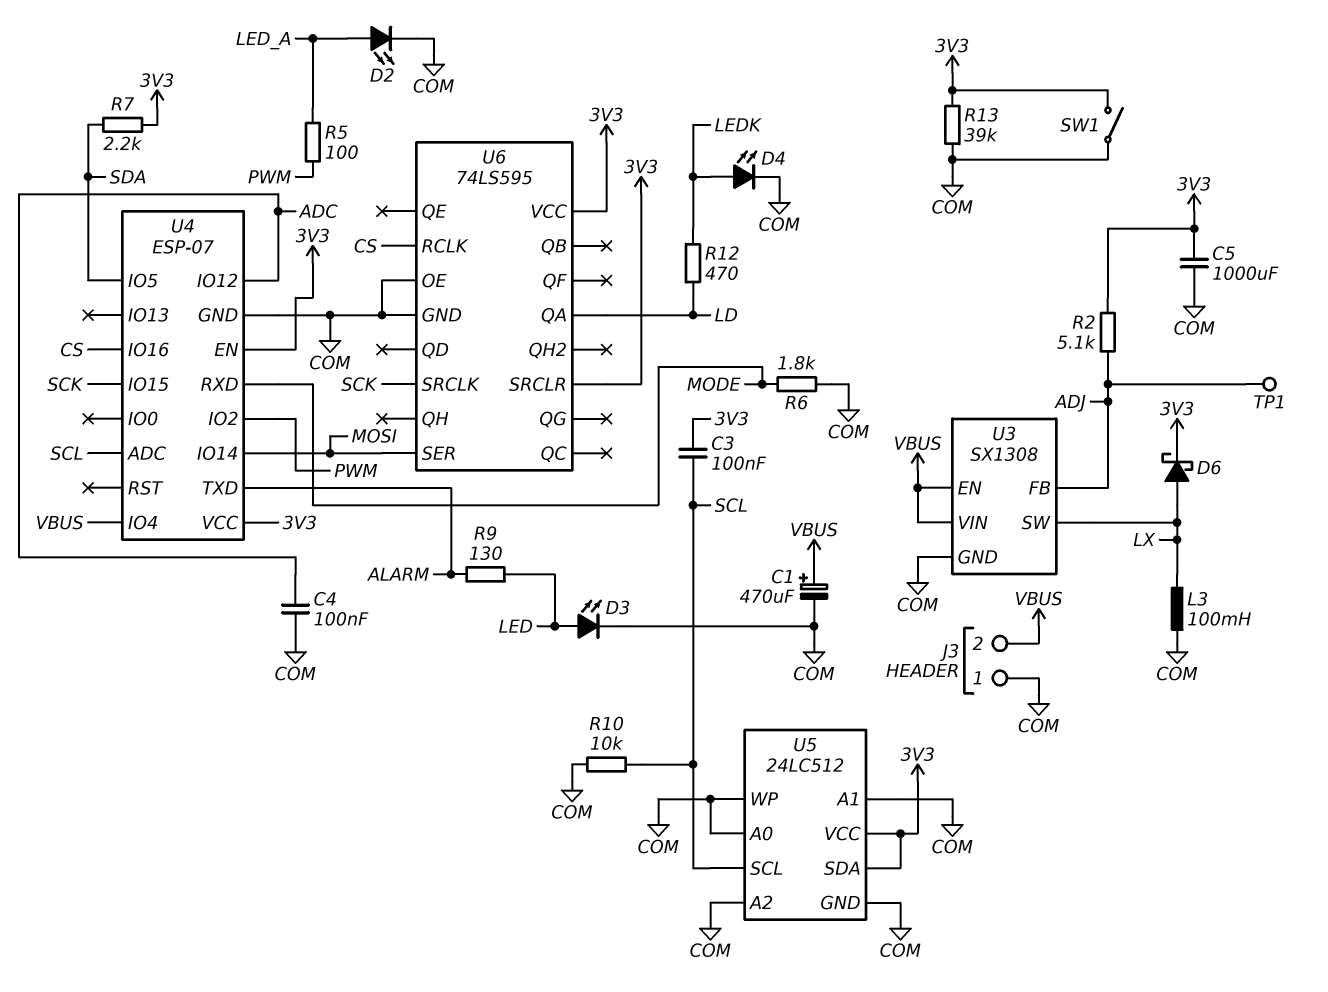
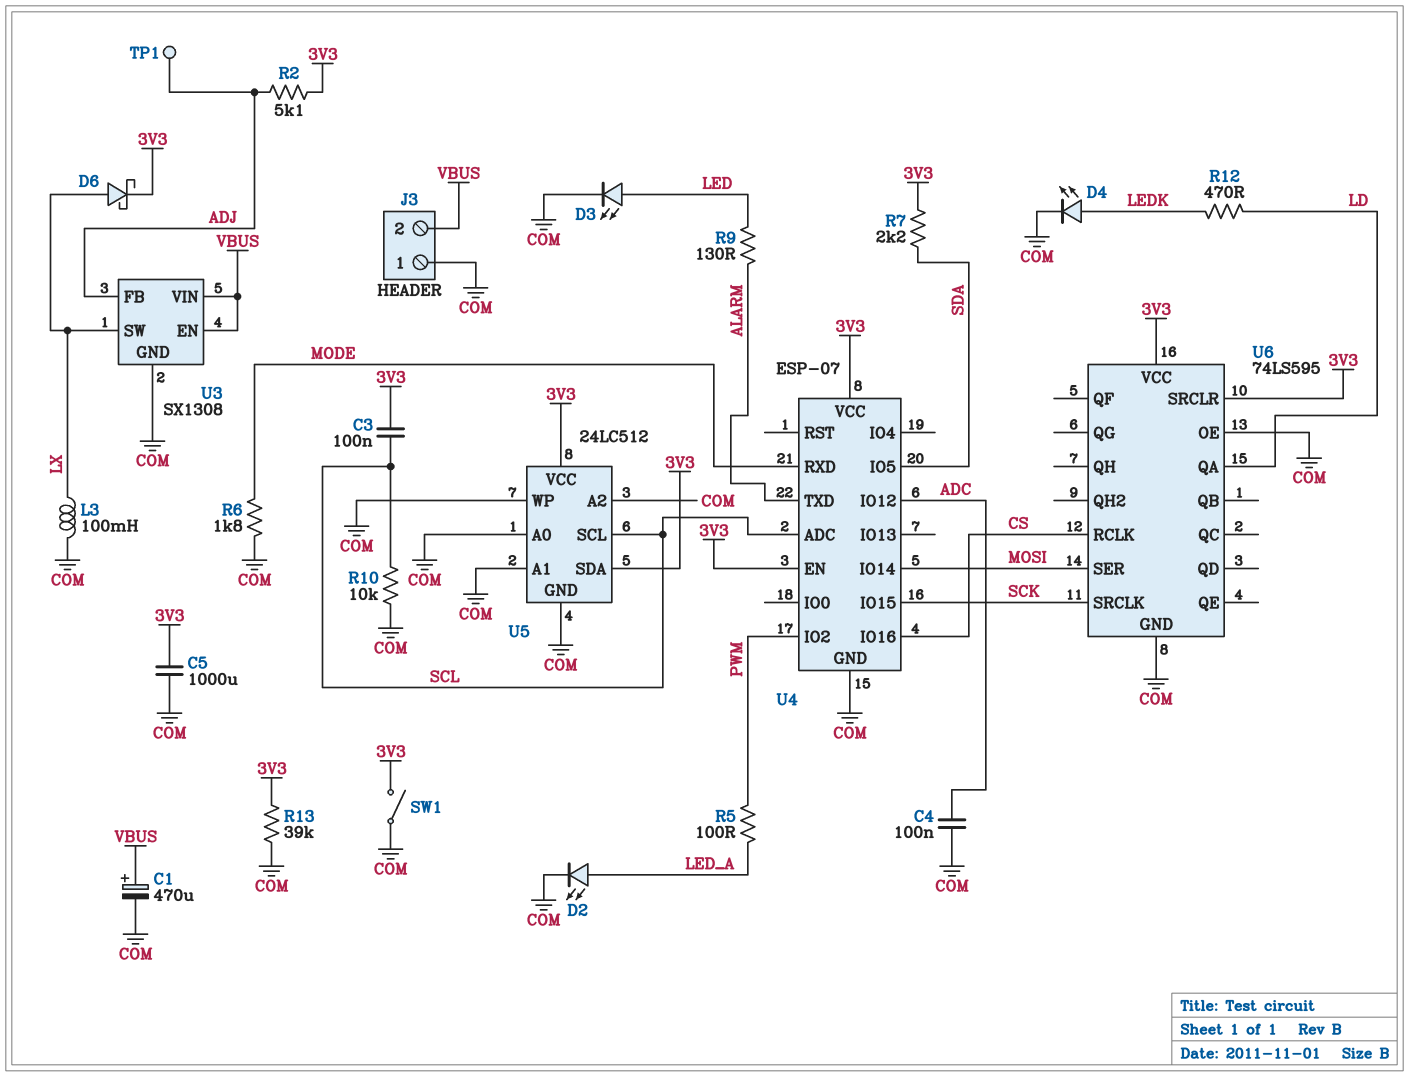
U4 pin IO4: VBUS -> none

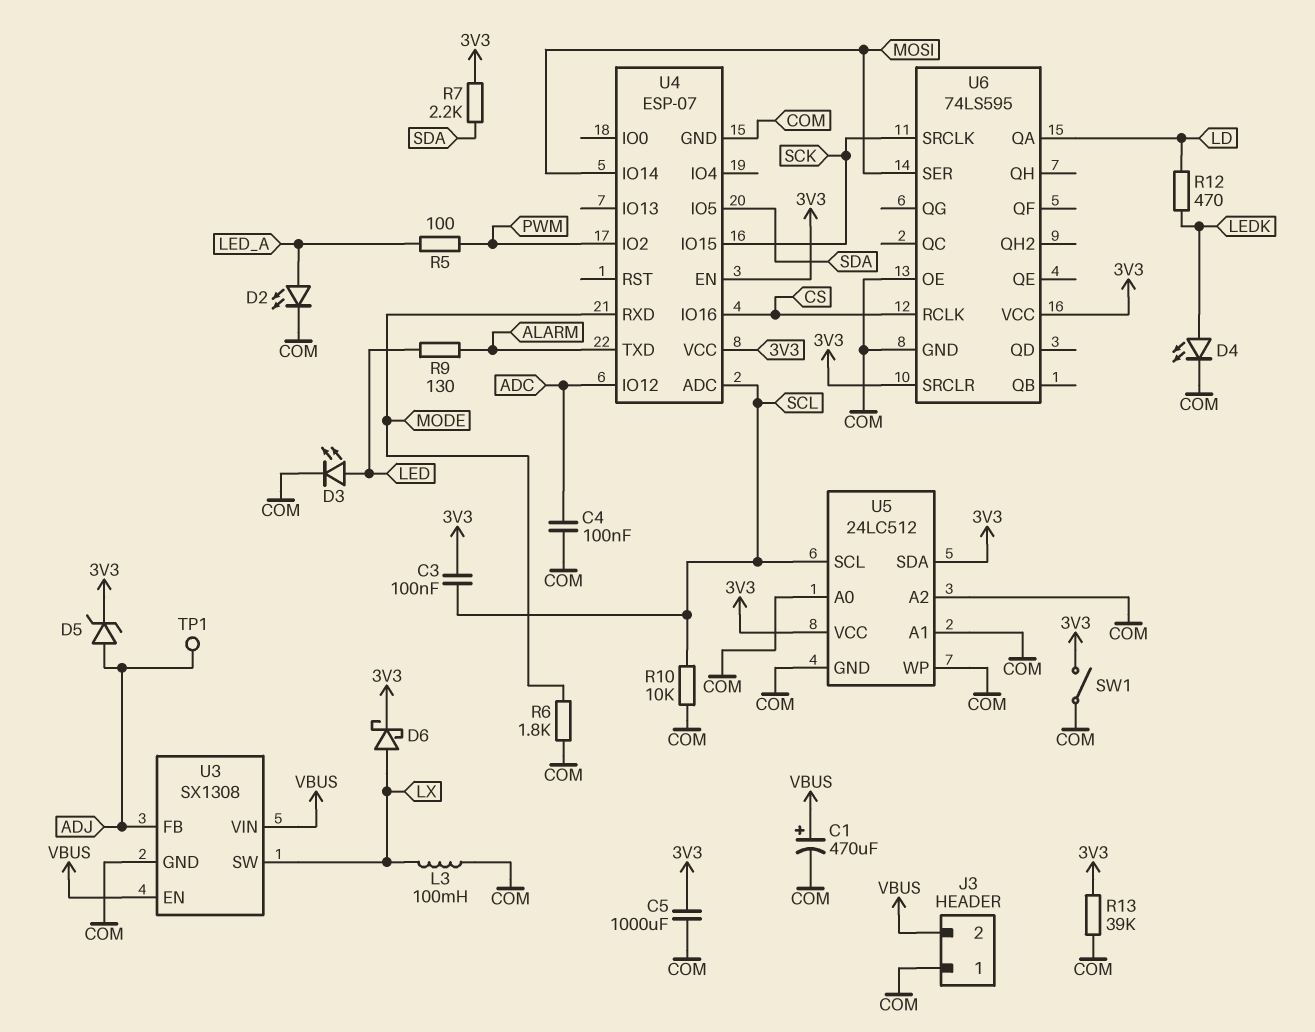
D5: none -> zener (A ADJ, K 3V3)
R2: 5.1k (3V3, ADJ) -> none

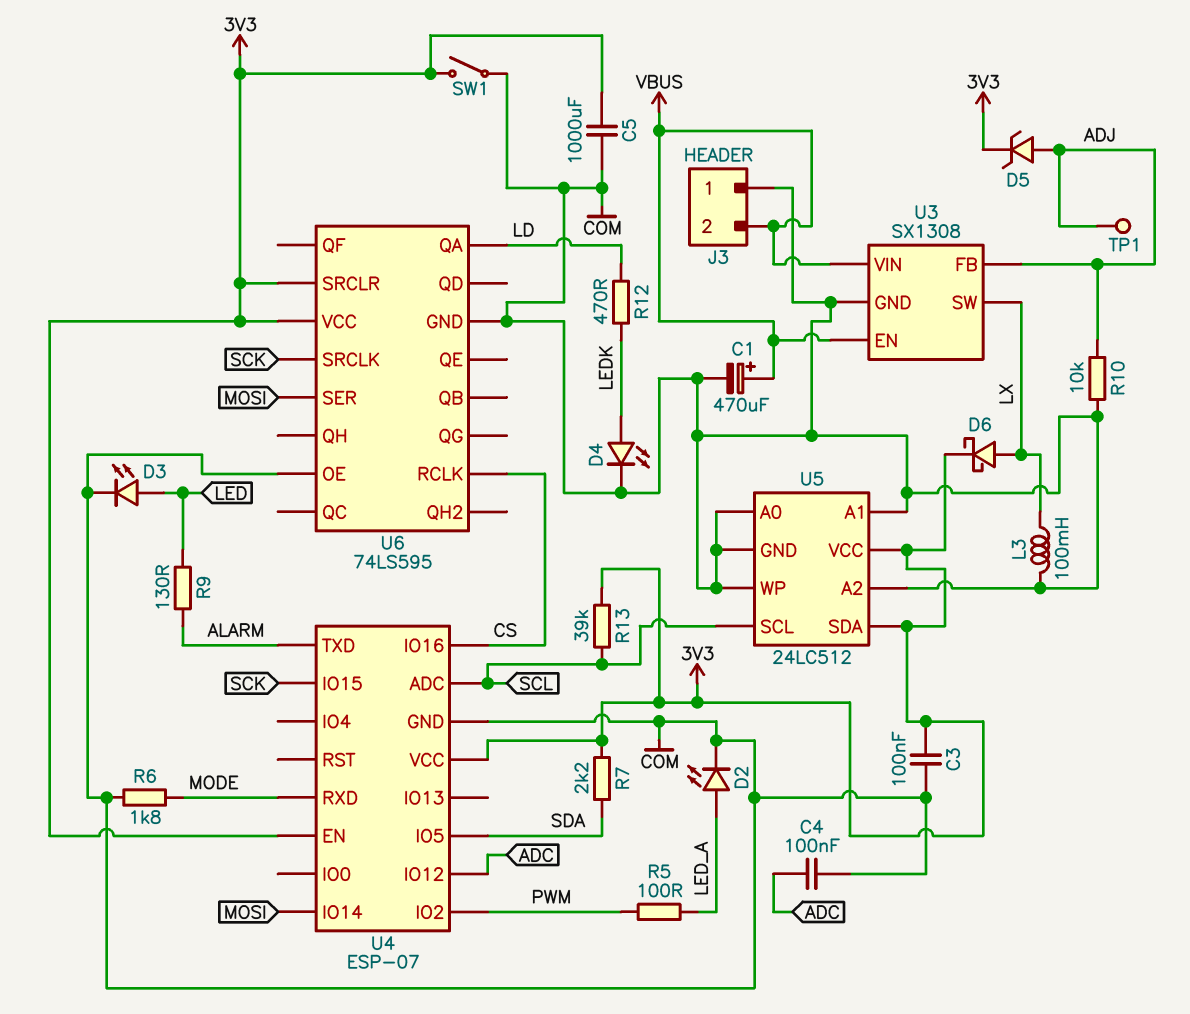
C3: 100nF (3V3, SCL) -> 100nF (3V3, COM)
R10: 10k (COM, SCL) -> 10k (ADJ, COM)
R13: 39k (3V3, COM) -> 39k (3V3, SCL)

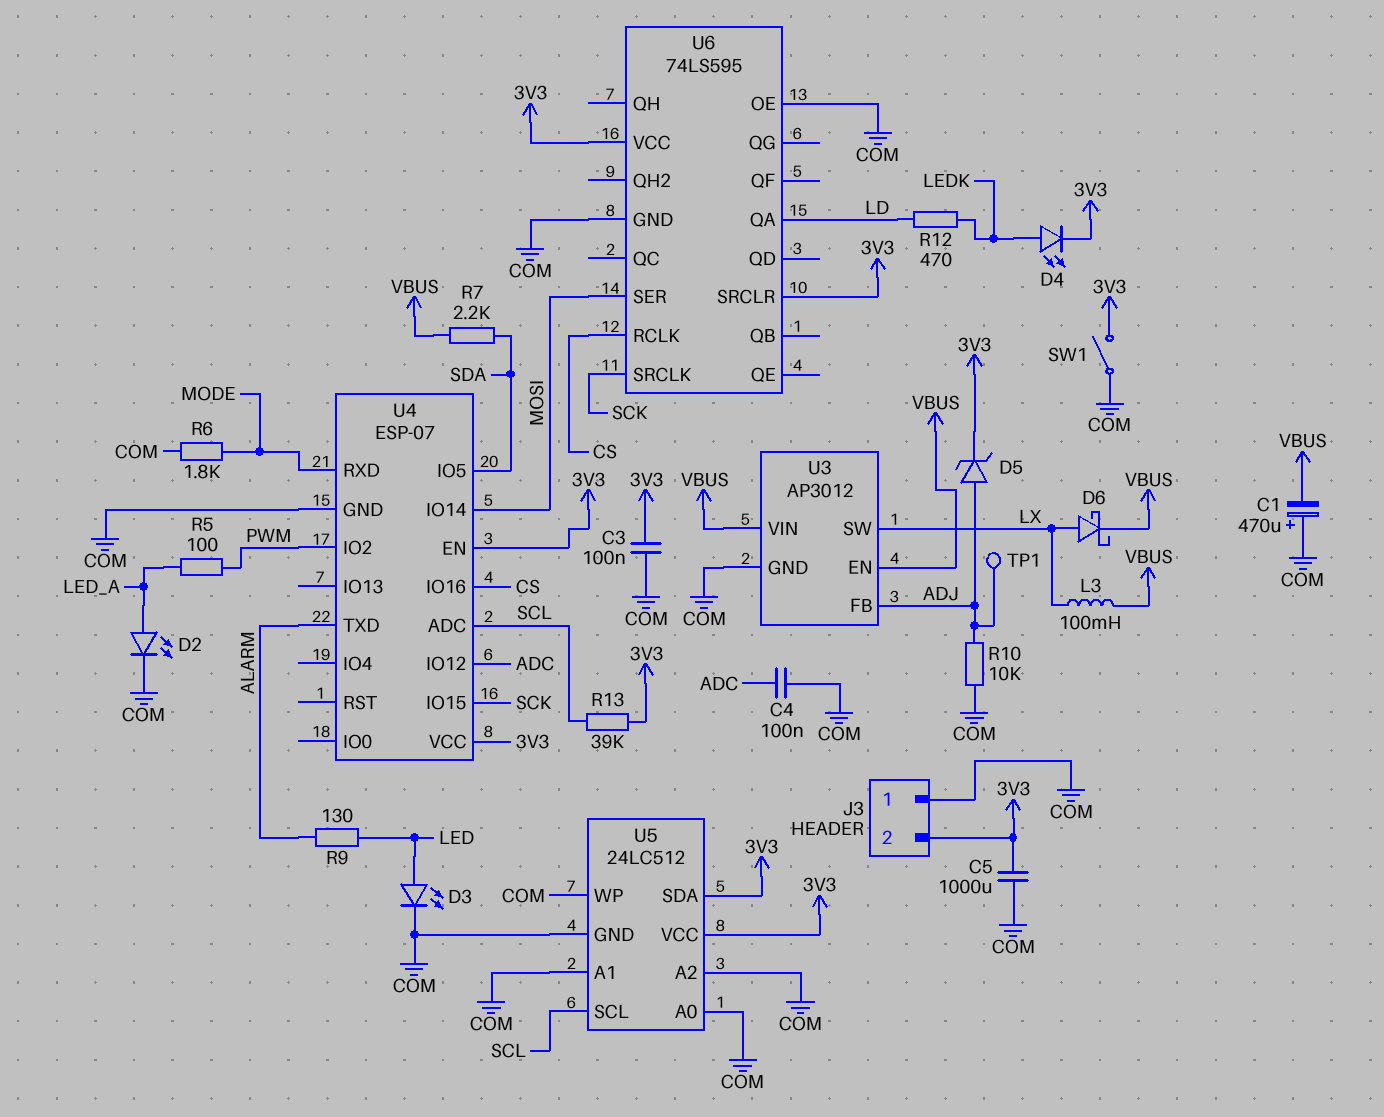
C1: 470uF (plus VBUS, minus COM) -> 470uF (plus COM, minus VBUS)
D4: LED (A LEDK, K COM) -> LED (A LEDK, K 3V3)
D6: schottky (A LX, K 3V3) -> schottky (A LX, K VBUS)
J3 pin 2: VBUS -> 3V3
L3: 100mH (COM, LX) -> 100mH (LX, VBUS)
R7: 2.2k (3V3, SDA) -> 2.2k (SDA, VBUS)
U3: SX1308 -> AP3012

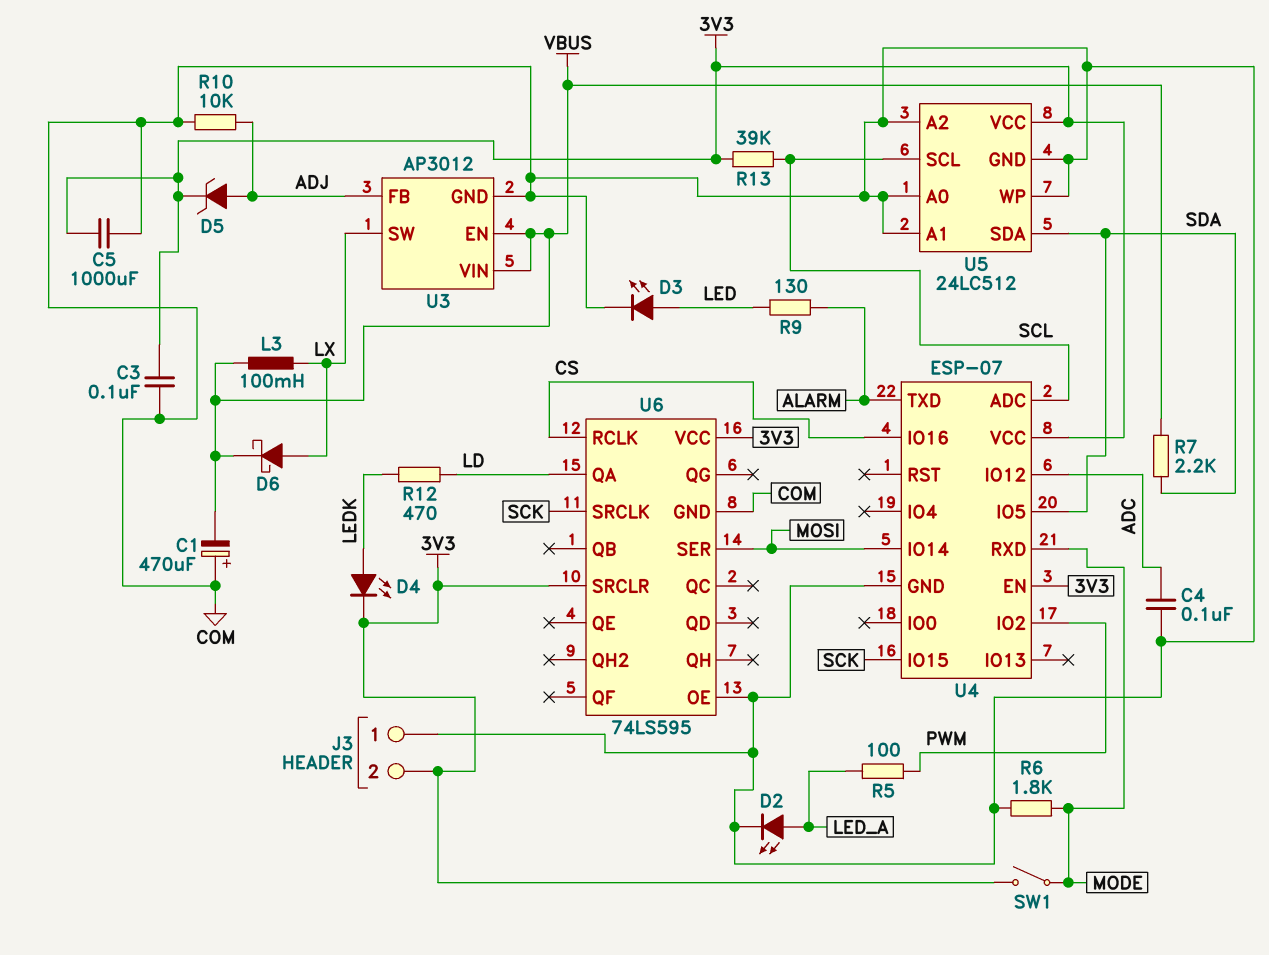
SW1: switch (3V3, COM) -> switch (3V3, MODE)
TP1: test point (ADJ) -> none
U5 pin SDA: 3V3 -> SDA

